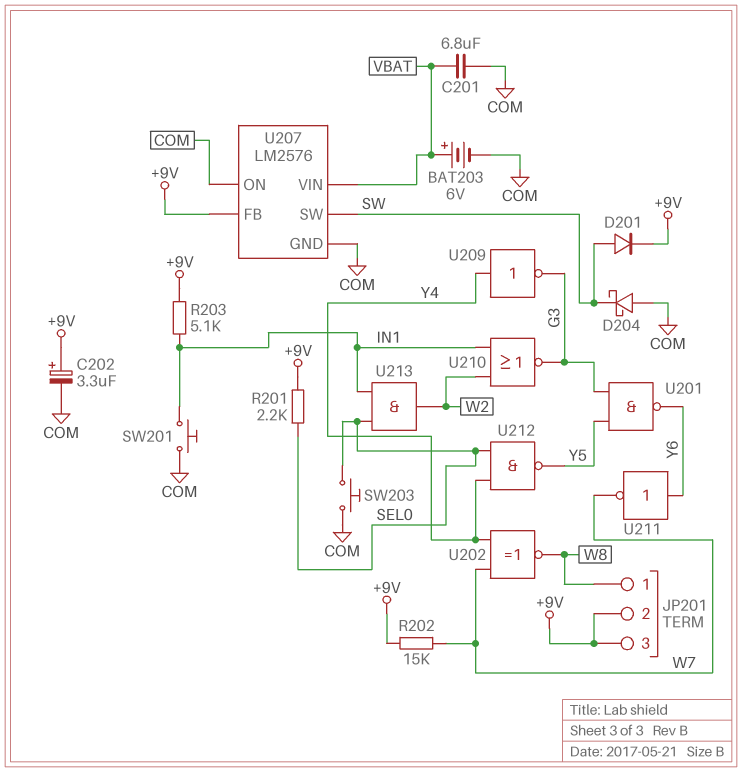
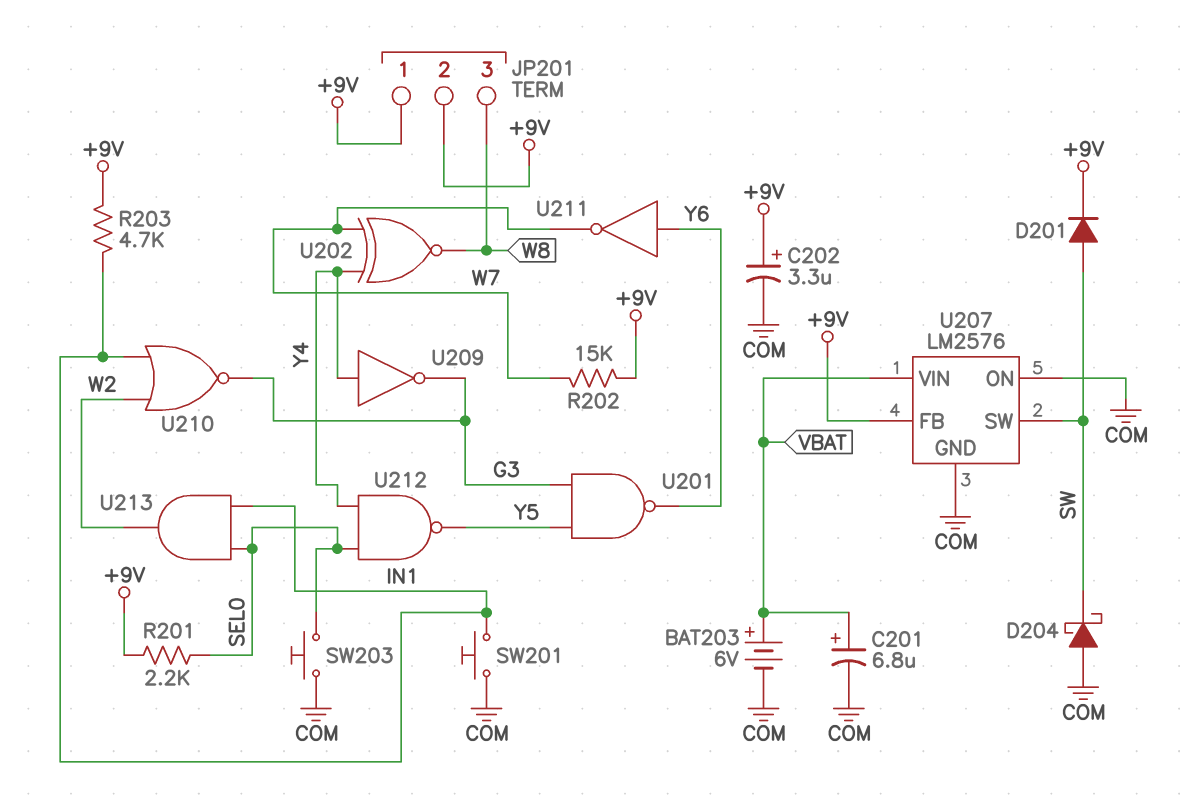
C201: 6.8uF (COM, VBAT) -> 6.8uF (plus VBAT, minus COM)
JP201 pin 1: W8 -> +9V
JP201 pin 3: +9V -> W8
R203: 5.1k (+9V, IN1) -> 4.7k (+9V, IN1)

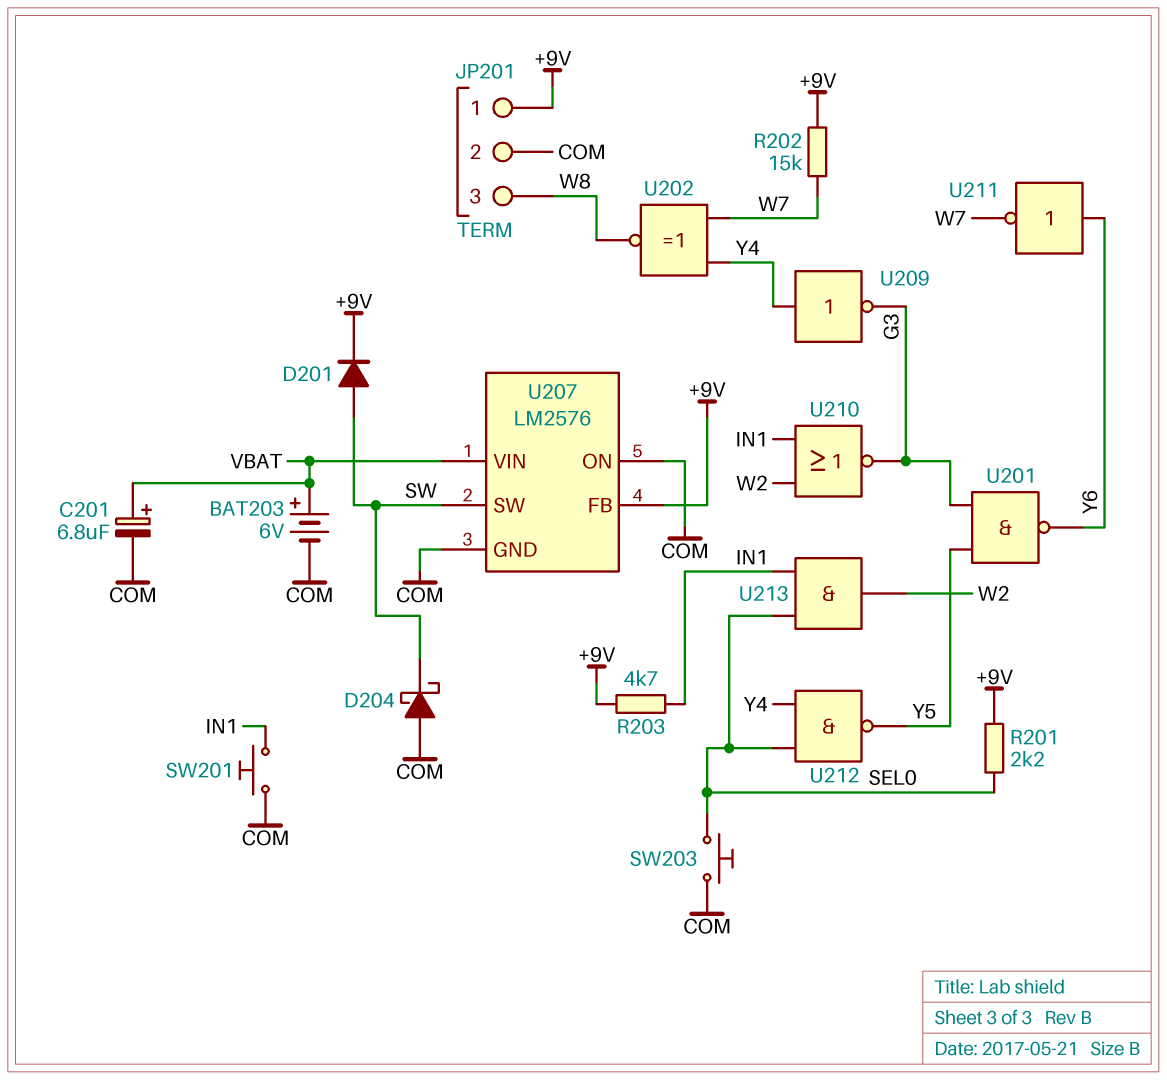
C202: 3.3uF (plus +9V, minus COM) -> none
JP201 pin 2: +9V -> COM

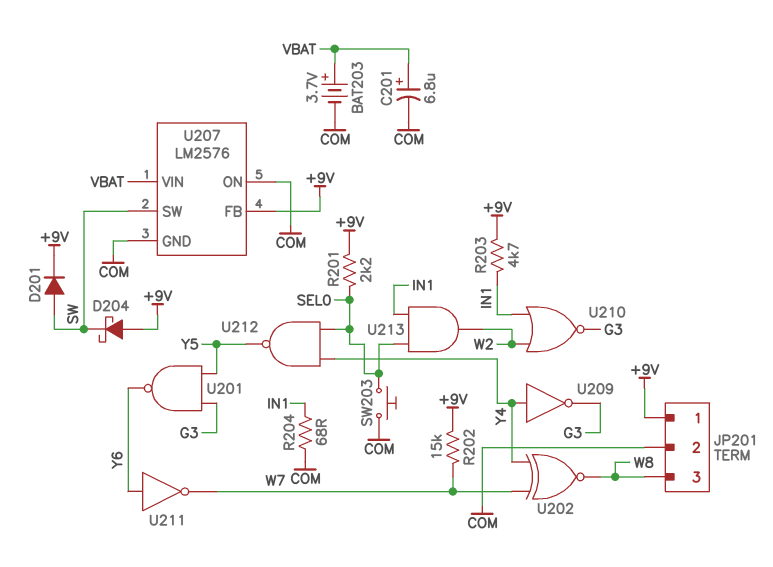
BAT203: 6V (plus VBAT, minus COM) -> 3.7V (plus VBAT, minus COM)
D204: schottky (A COM, K SW) -> schottky (A +9V, K SW)
R204: none -> 68 (COM, IN1)
SW201: button (COM, IN1) -> none

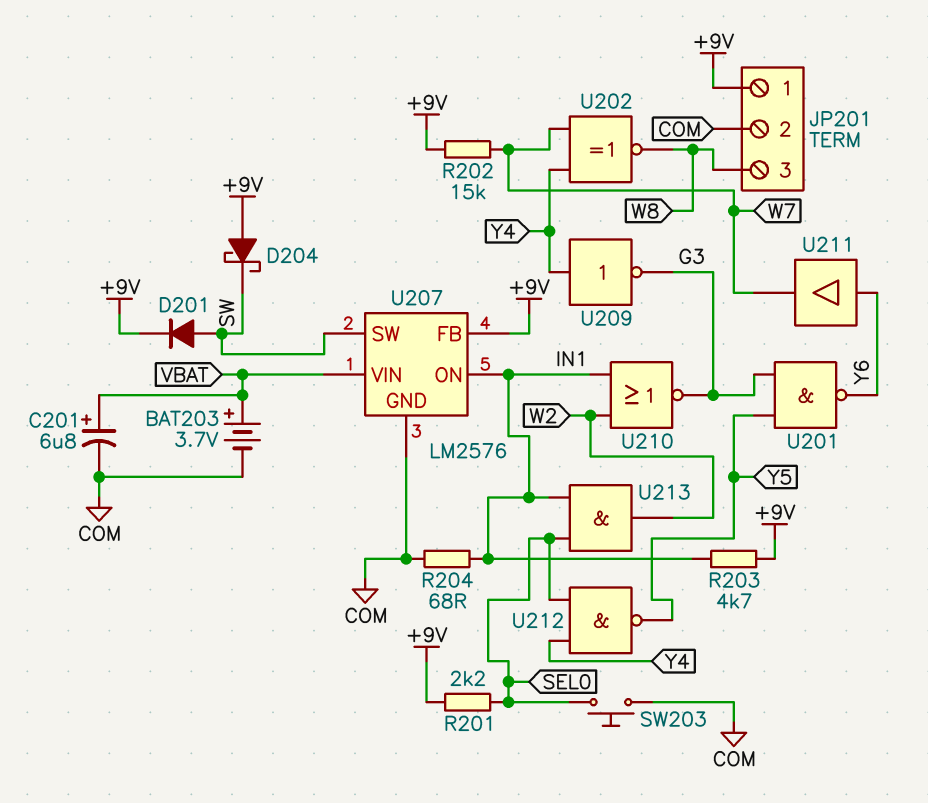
U207 pin ON: COM -> IN1
U211: NOT (in Y6, out W7) -> buffer (in Y6, out W7)

